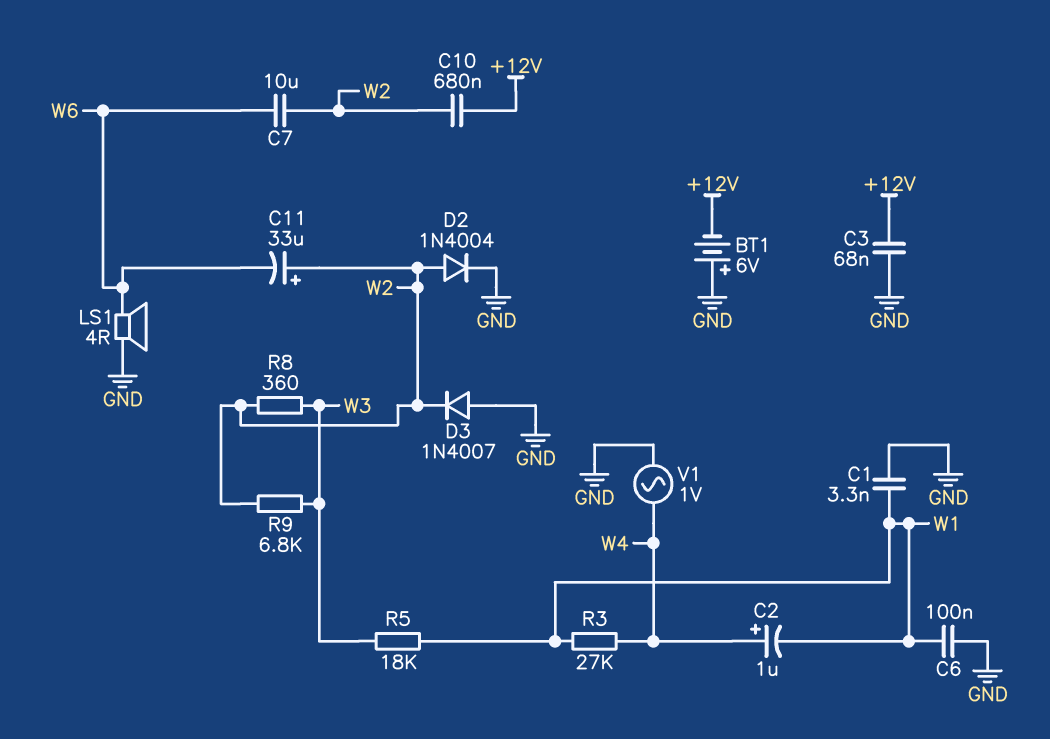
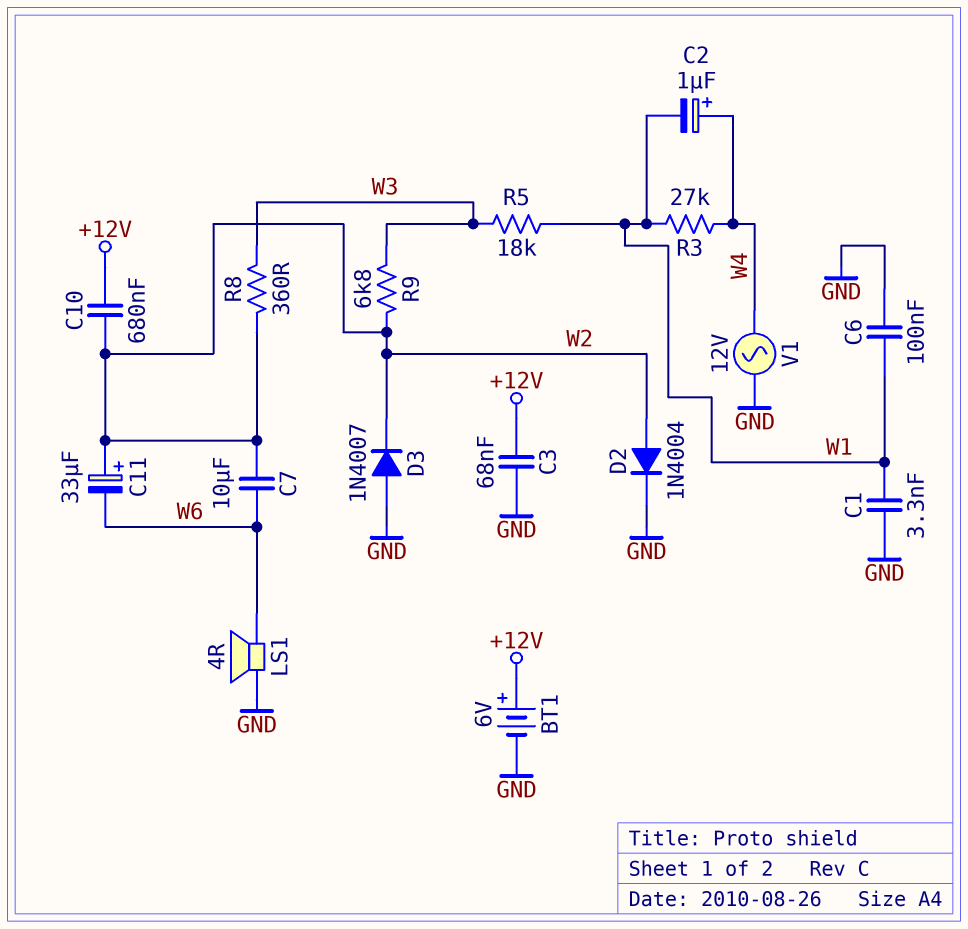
BT1: 6V (plus GND, minus +12V) -> 6V (plus +12V, minus GND)
V1: AC 1V (GND, W4) -> AC 12V (GND, W4)

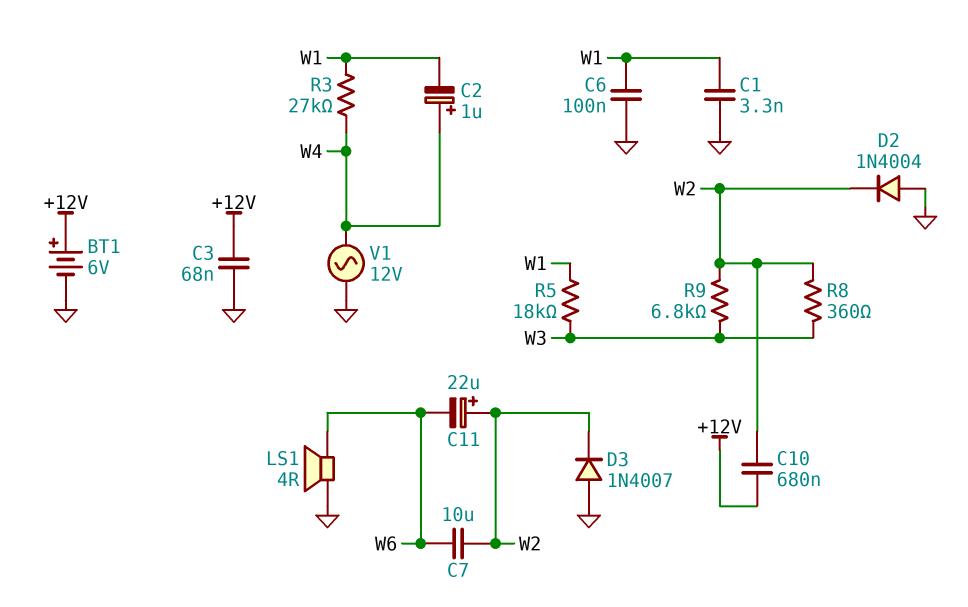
C11: 33uF (plus W2, minus W6) -> 22uF (plus W2, minus W6)
D2: diode 1N4004 (A W2, K GND) -> diode 1N4004 (A GND, K W2)

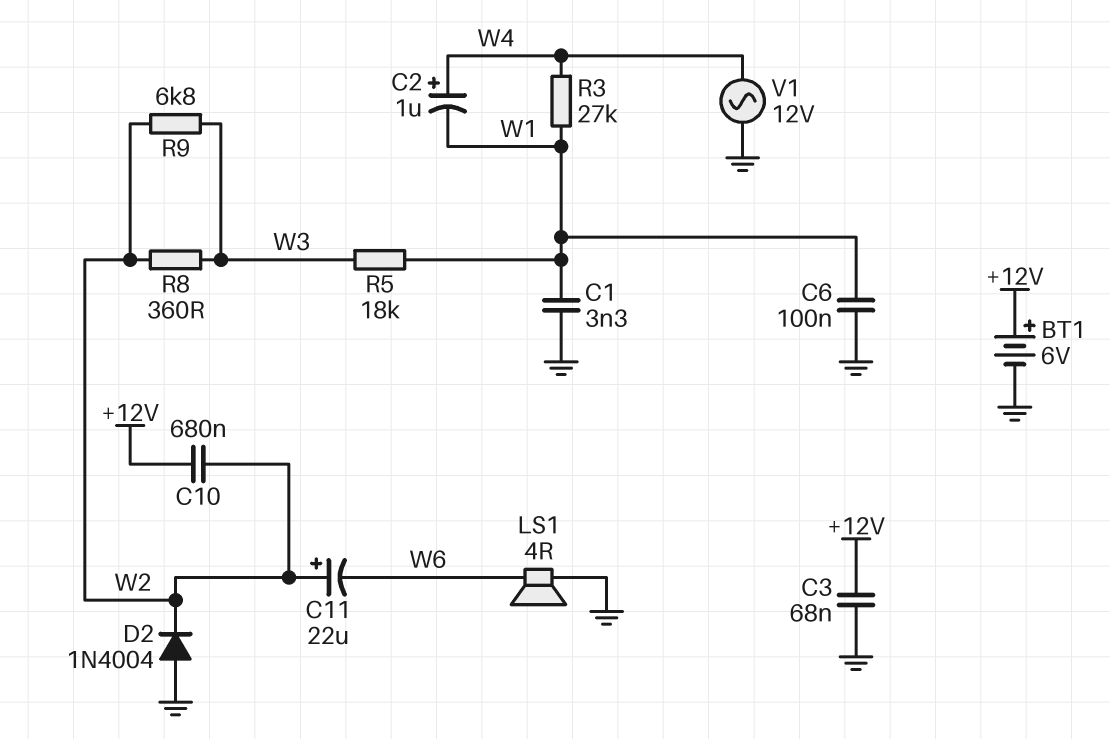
C7: 10uF (W2, W6) -> none
D3: diode 1N4007 (A GND, K W2) -> none

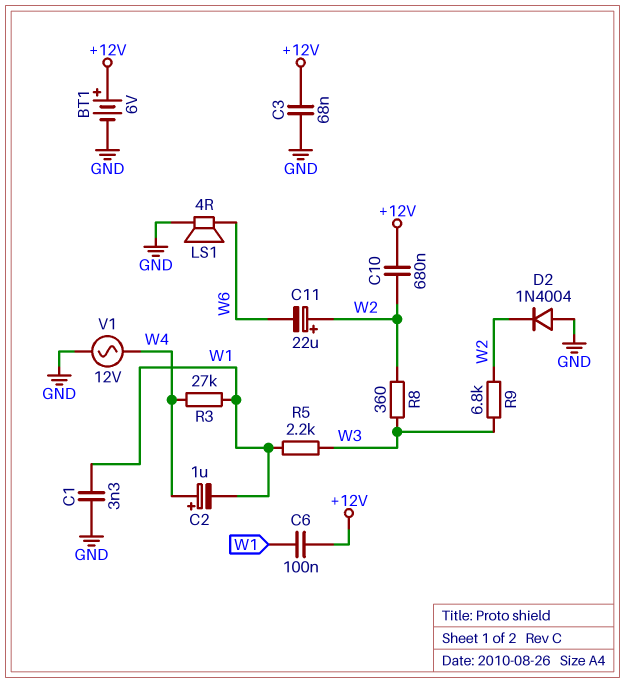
C6: 100nF (GND, W1) -> 100nF (+12V, W1)
R5: 18k (W1, W3) -> 2.2k (W1, W3)

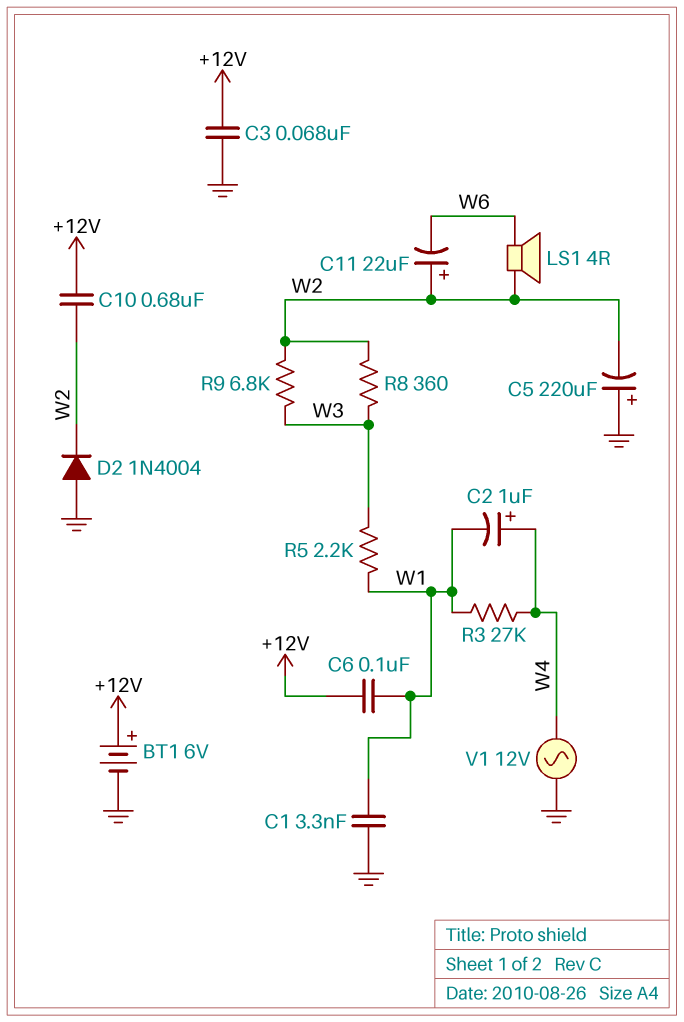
C5: none -> 220uF (plus GND, minus W2)
LS1: speaker 4R (GND, W6) -> speaker 4R (W2, W6)

